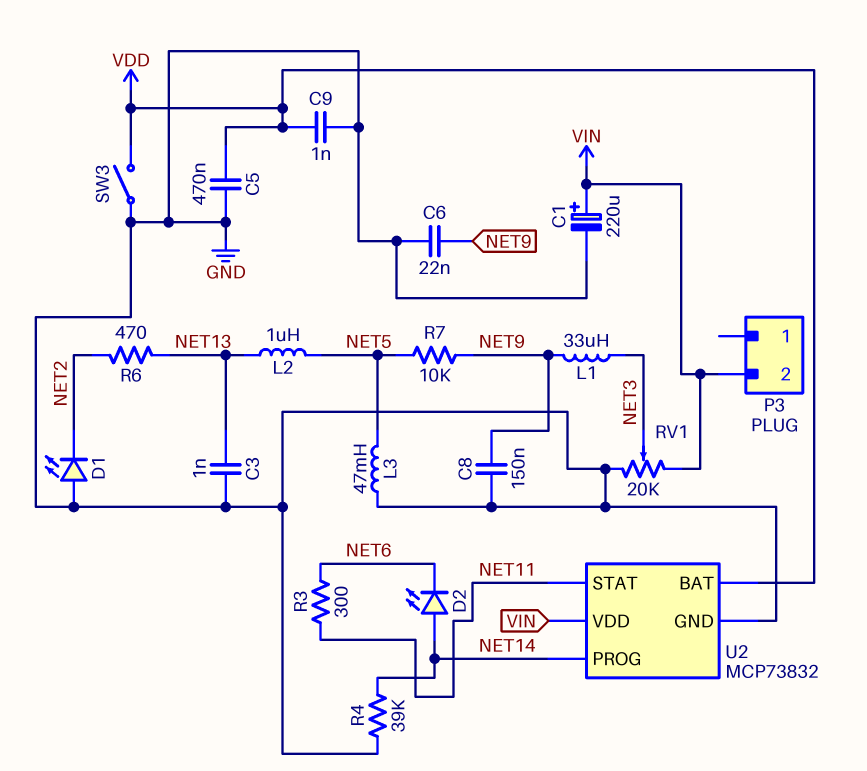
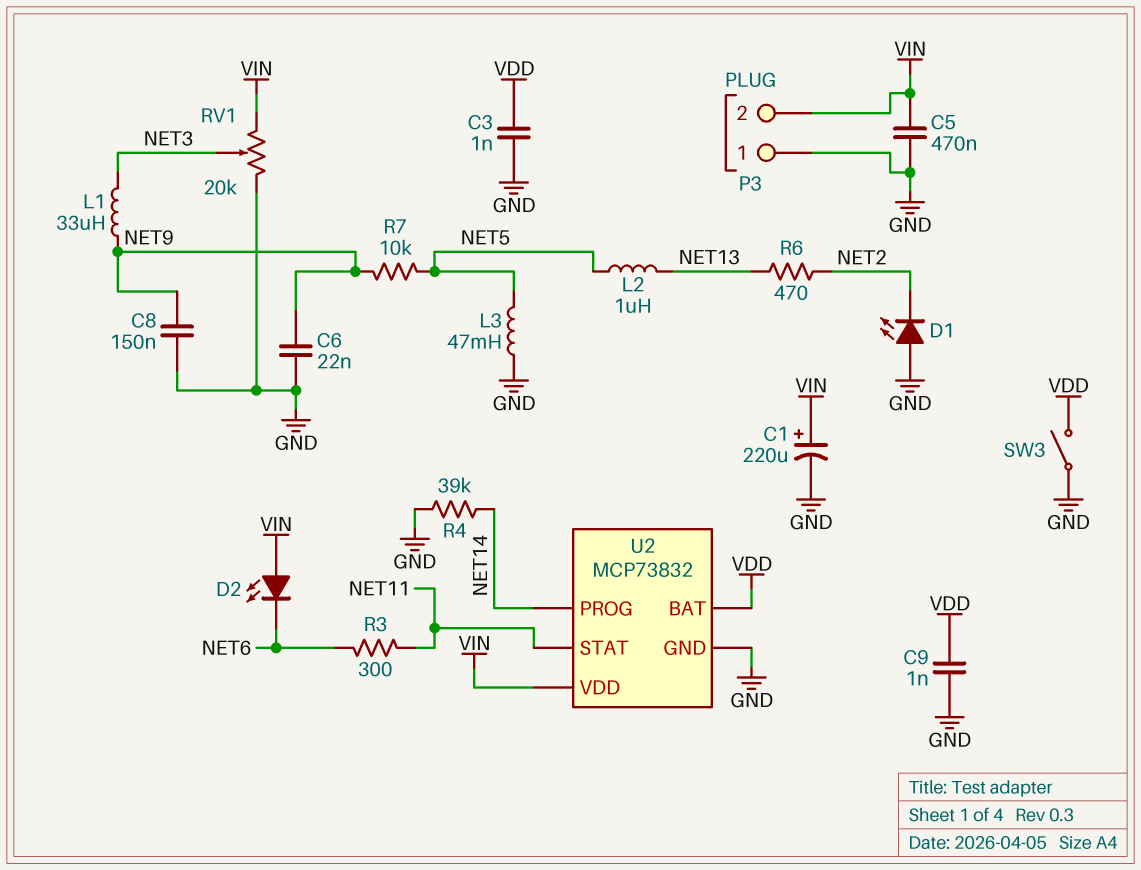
C3: 1nF (GND, NET13) -> 1nF (GND, VDD)
C5: 470nF (GND, VDD) -> 470nF (GND, VIN)
D2: LED (A NET14, K NET6) -> LED (A VIN, K NET6)
P3 pin 1: none -> GND

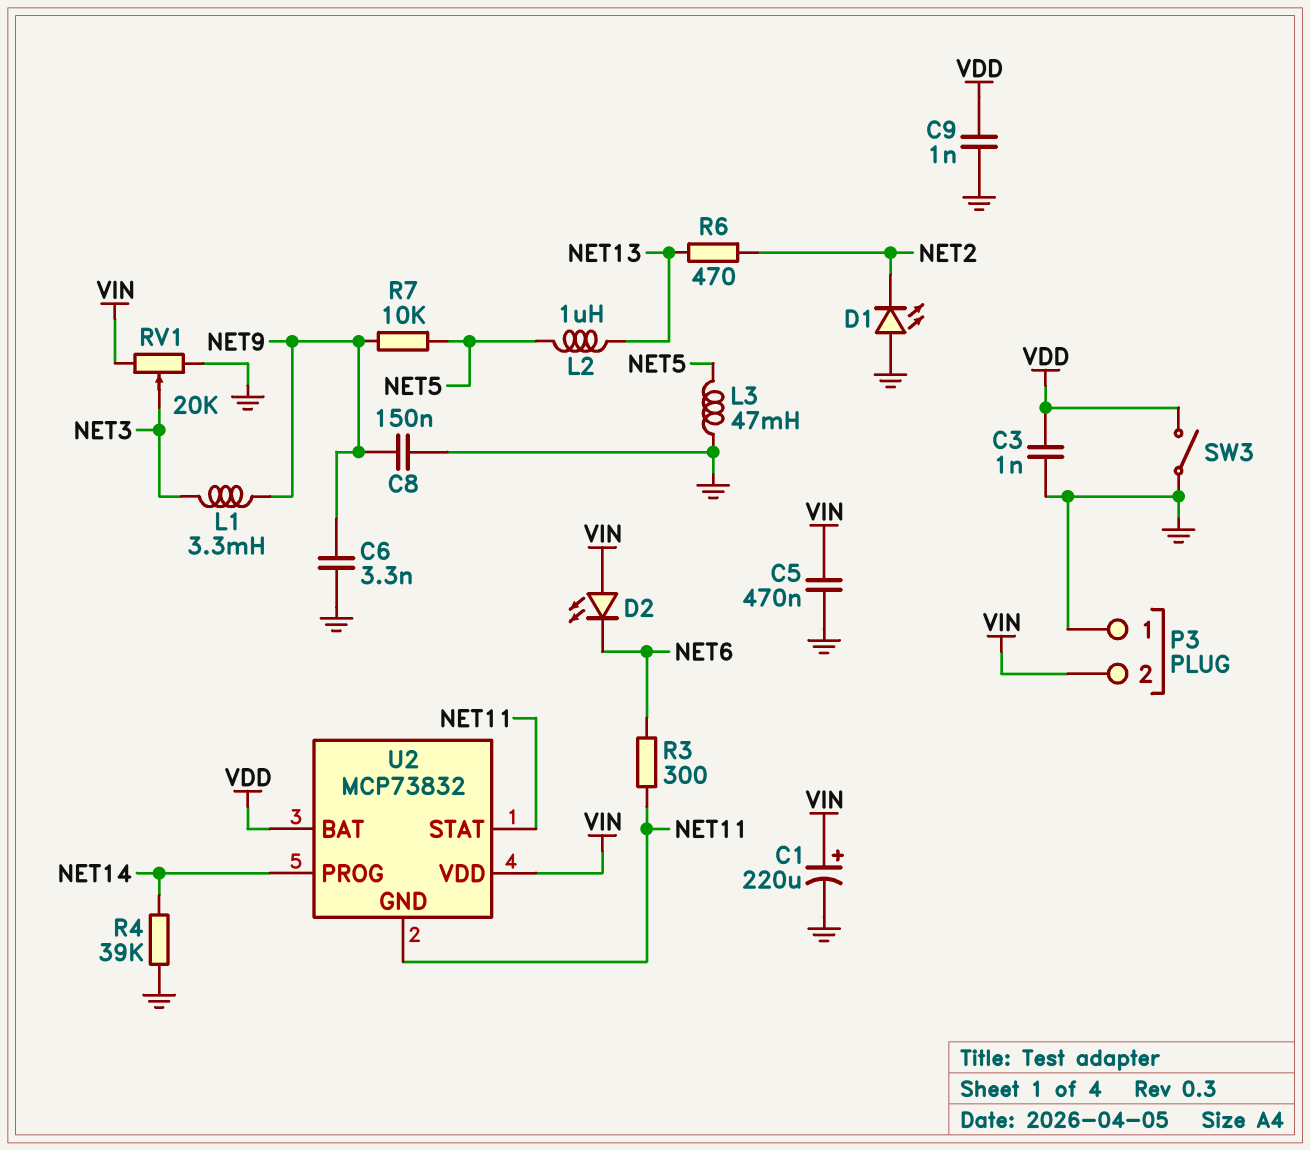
C6: 22nF (GND, NET9) -> 3.3nF (GND, NET9)
L1: 33uH (NET3, NET9) -> 3.3mH (NET3, NET9)
U2 pin GND: GND -> NET11

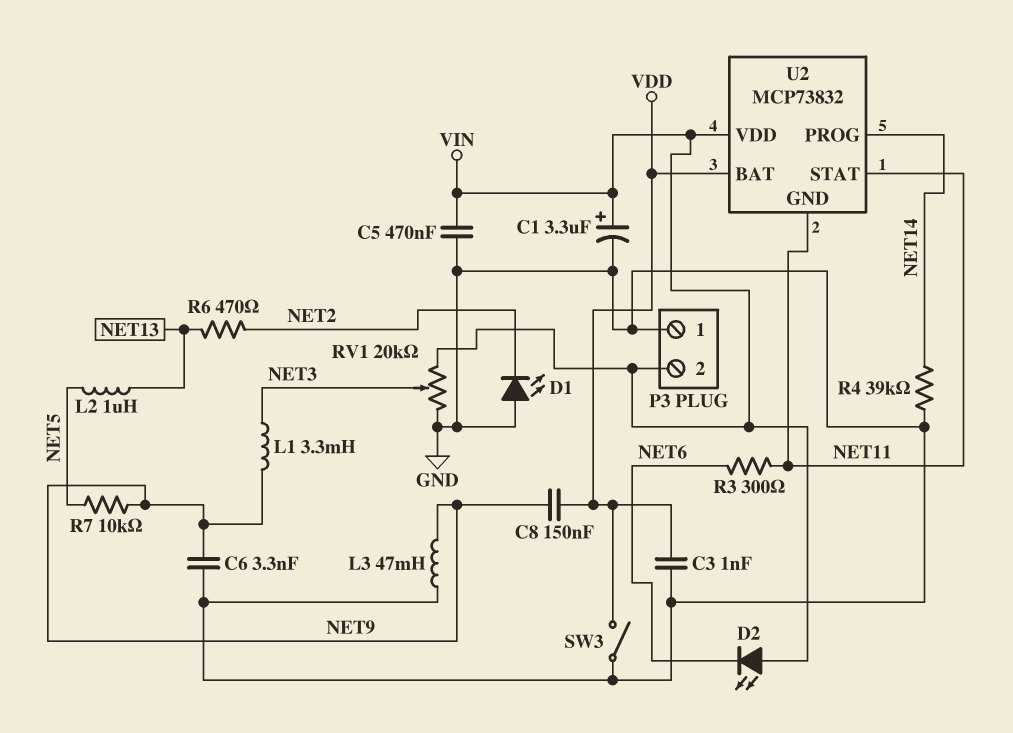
C1: 220uF (plus VIN, minus GND) -> 3.3uF (plus VIN, minus GND)
C8: 150nF (GND, NET9) -> 150nF (NET9, VDD)
C9: 1nF (GND, VDD) -> none
L3: 47mH (GND, NET5) -> 47mH (GND, NET9)

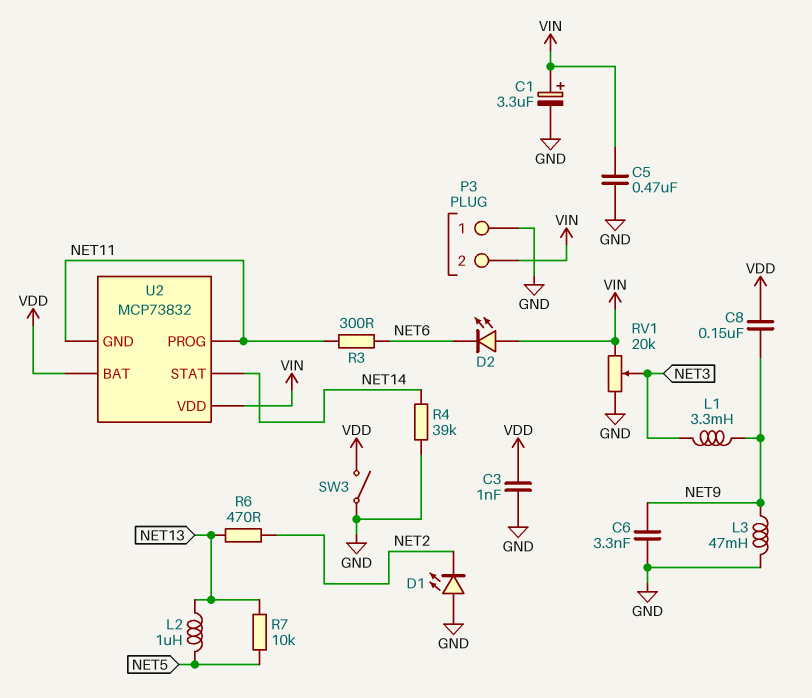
R7: 10k (NET5, NET9) -> 10k (NET5, NET13)
U2 pin PROG: NET14 -> NET11
U2 pin STAT: NET11 -> NET14

